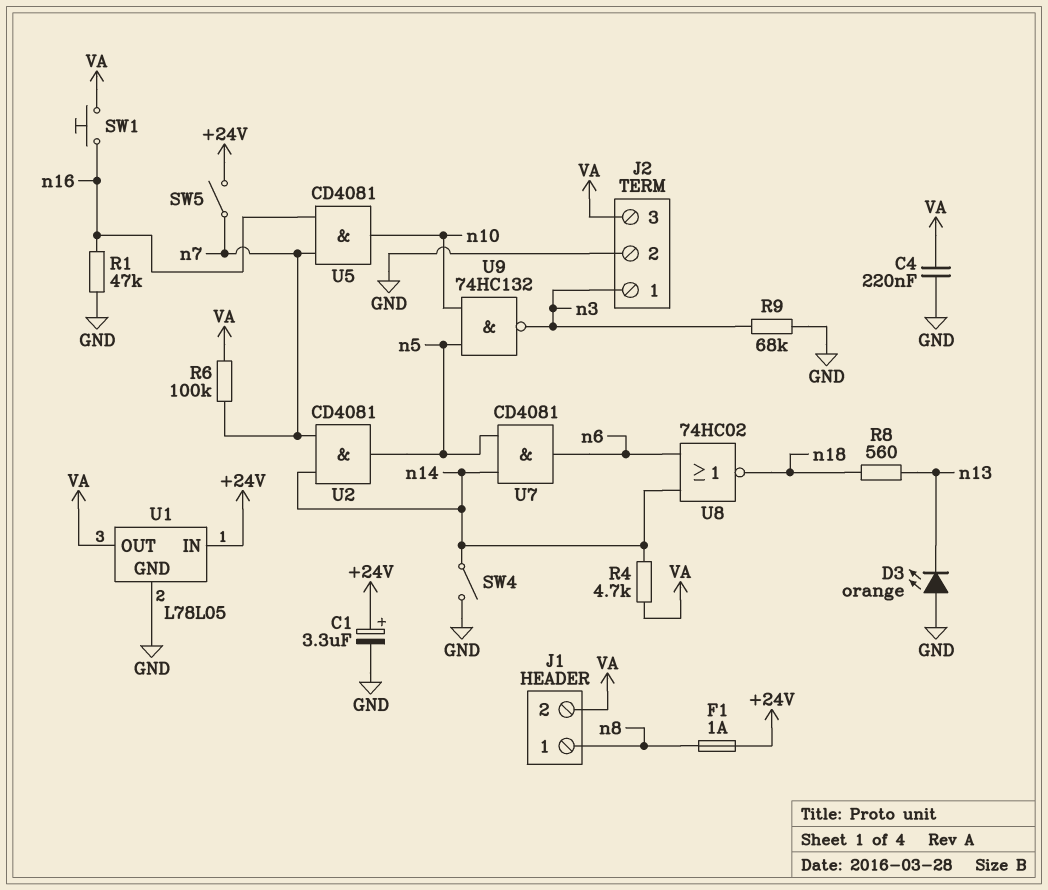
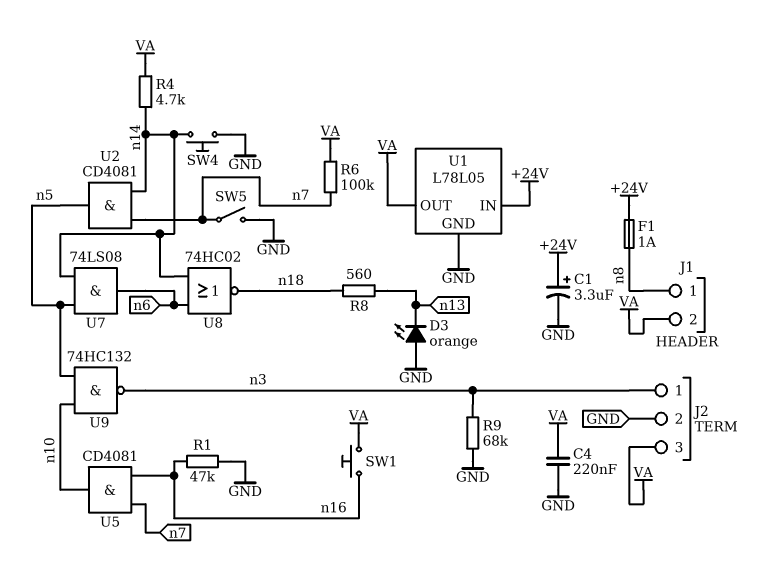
SW4: switch (GND, n14) -> button (GND, n14)
SW5: switch (+24V, n7) -> switch (GND, n7)
U7: AND CD4081 (in n5, in n14, out n6) -> AND 74LS08 (in n5, in n14, out n6)

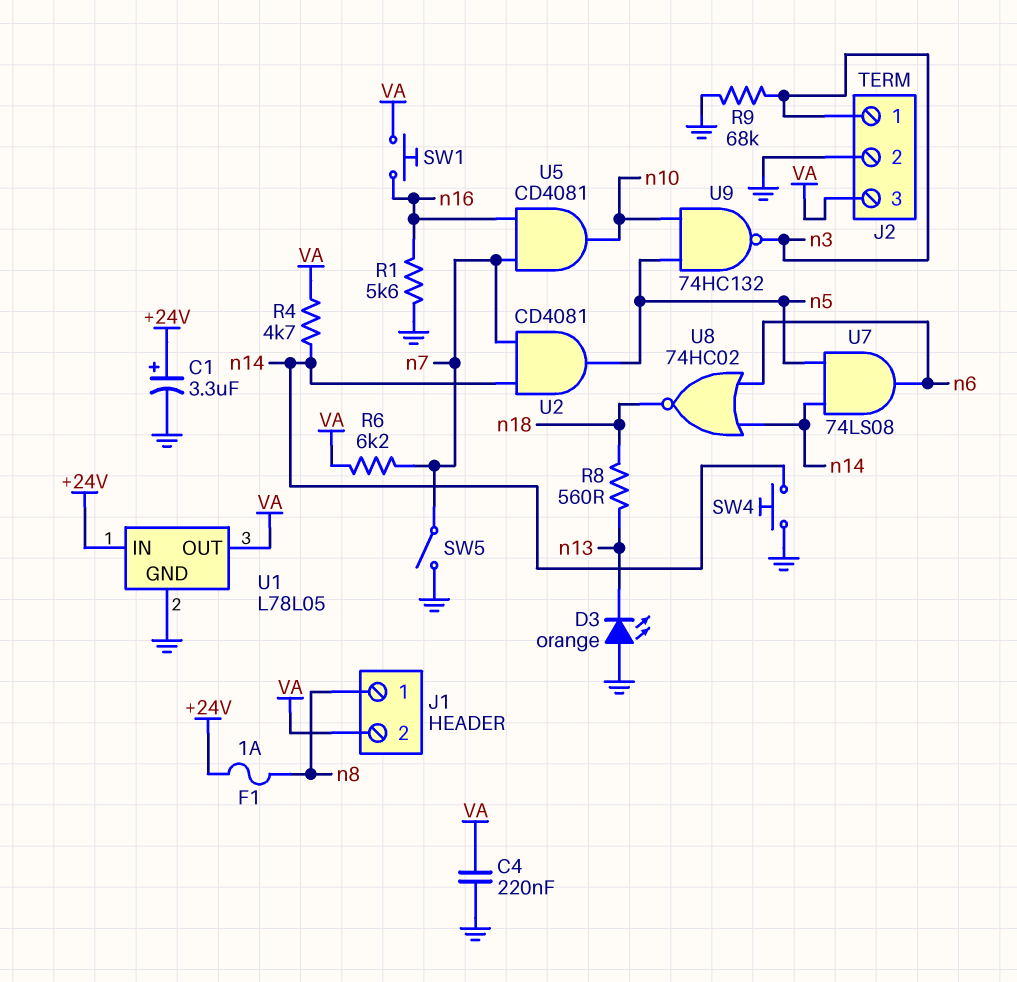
R1: 47k (GND, n16) -> 5.6k (GND, n16)
R6: 100k (VA, n7) -> 6.2k (VA, n7)

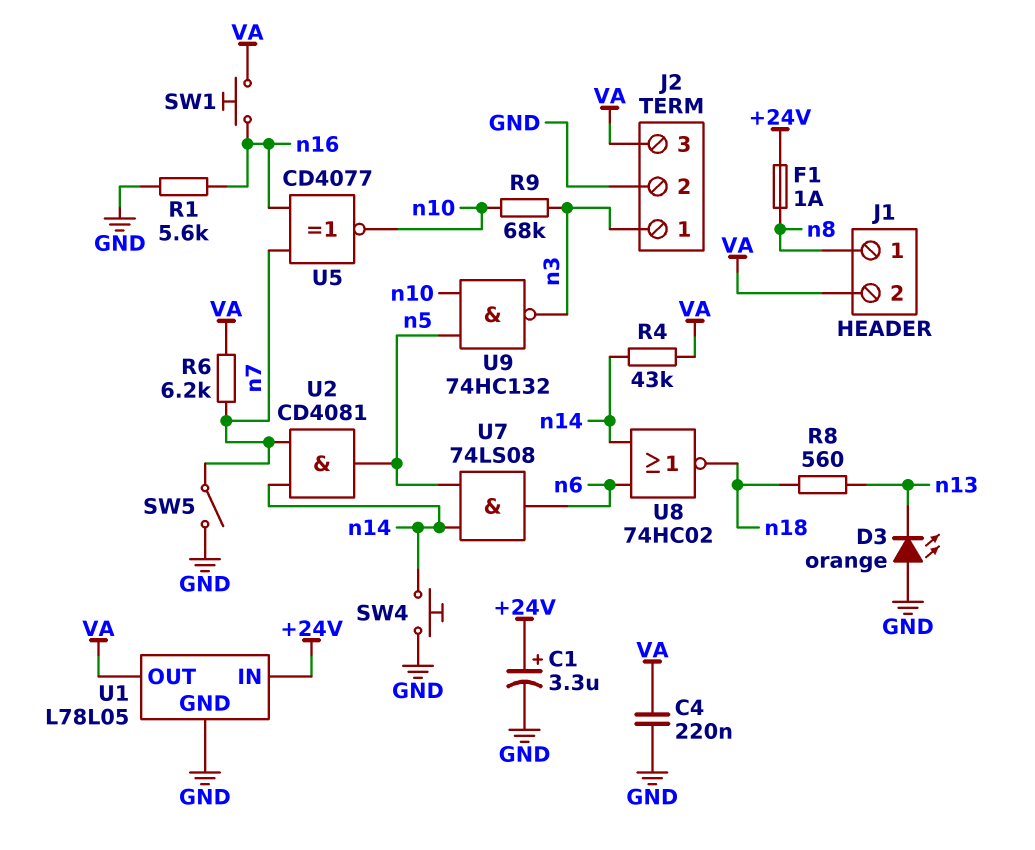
R4: 4.7k (VA, n14) -> 43k (VA, n14)
R9: 68k (GND, n3) -> 68k (n3, n10)
U5: AND CD4081 (in n7, in n16, out n10) -> XNOR CD4077 (in n7, in n16, out n10)

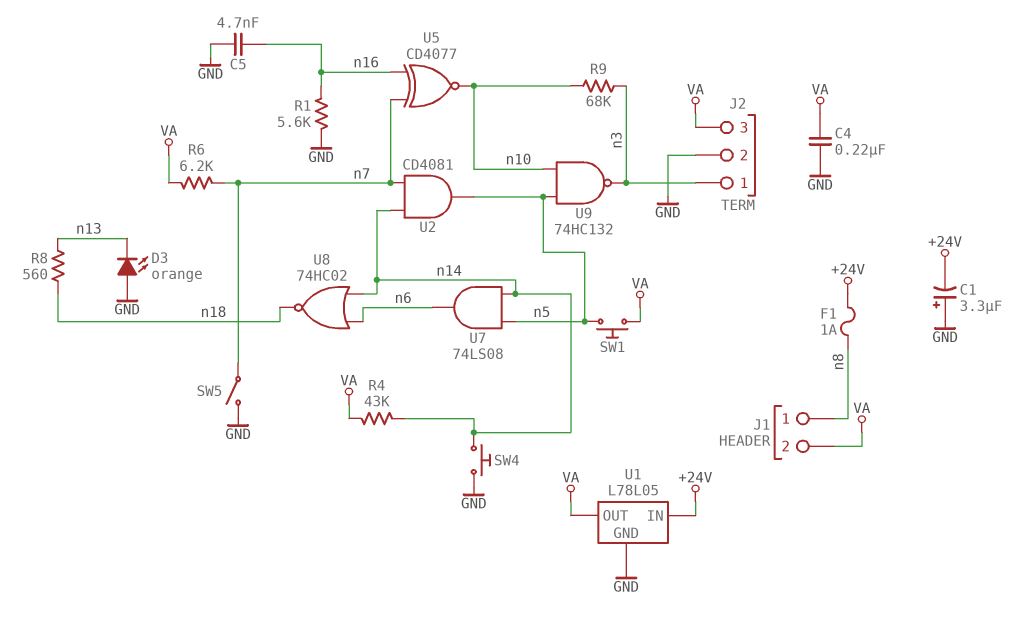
C1: 3.3uF (plus +24V, minus GND) -> 3.3uF (plus GND, minus +24V)
C5: none -> 4.7nF (GND, n16)
SW1: button (VA, n16) -> button (VA, n5)

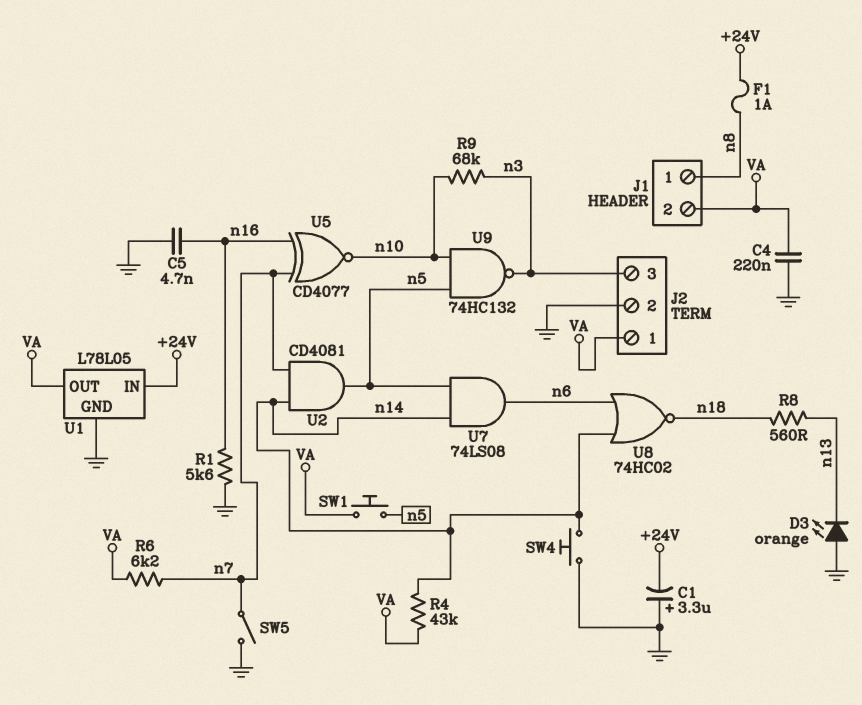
J2 pin 1: n3 -> VA
J2 pin 3: VA -> n3

